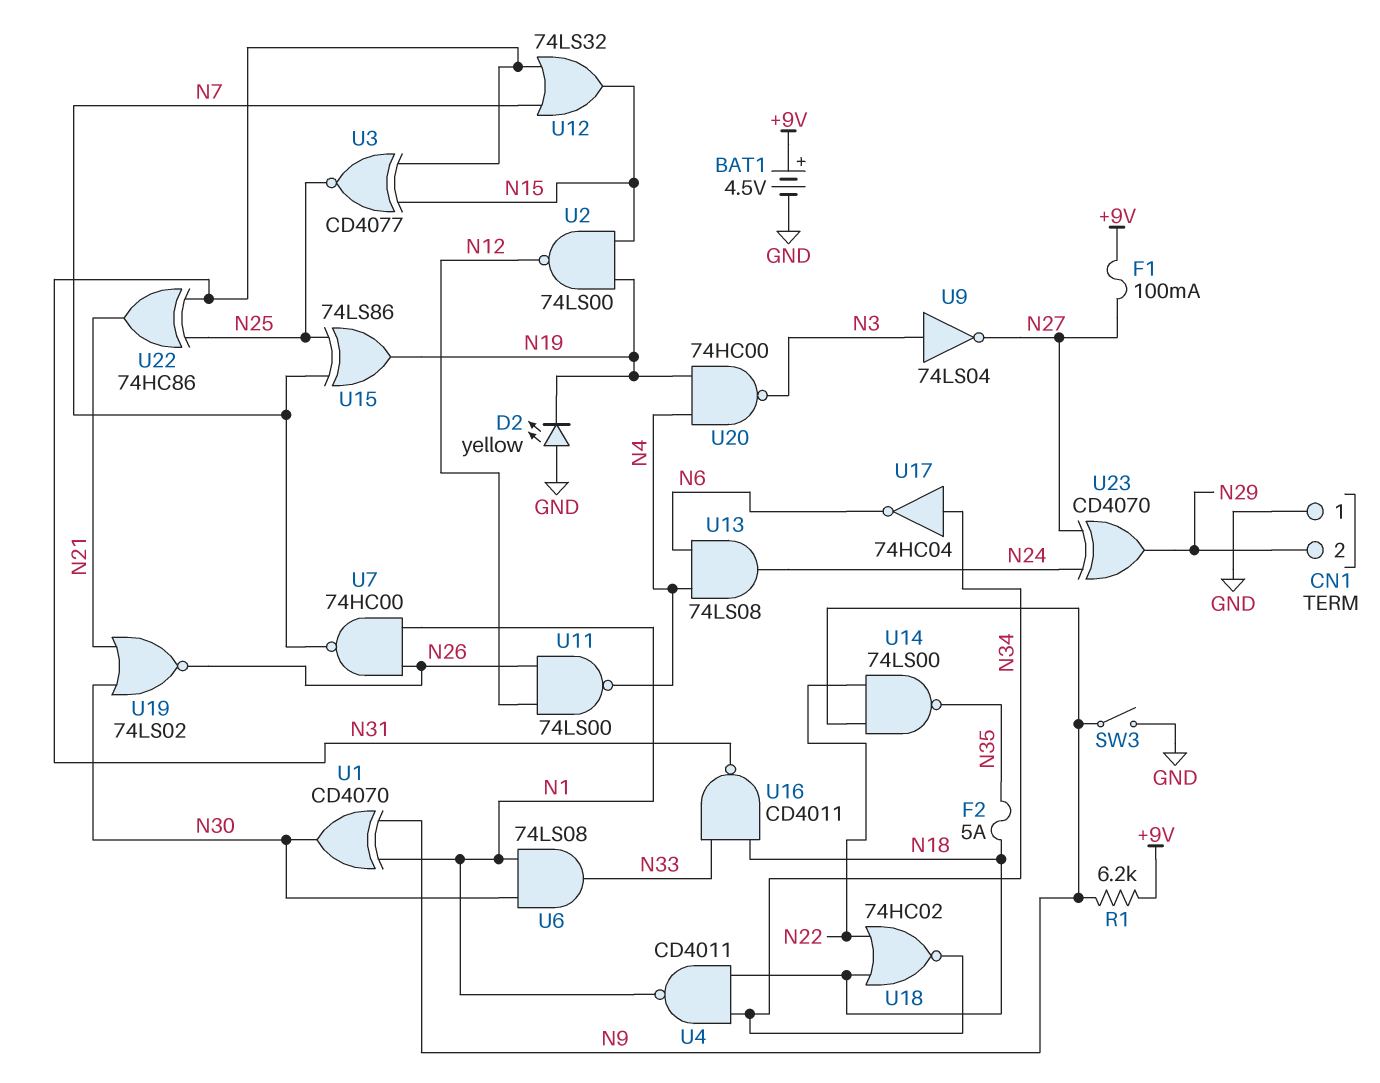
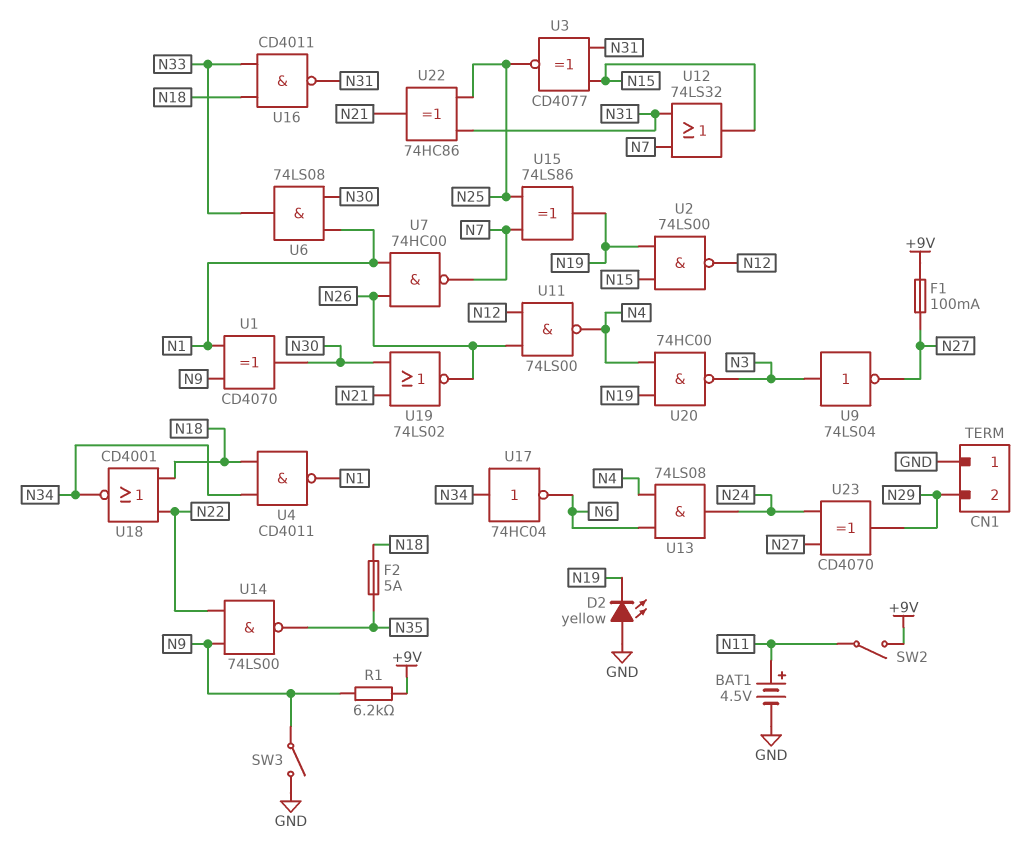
BAT1: 4.5V (plus +9V, minus GND) -> 4.5V (plus N11, minus GND)
SW2: none -> switch (+9V, N11)
U18: NOR 74HC02 (in N18, in N22, out N34) -> NOR CD4001 (in N18, in N22, out N34)

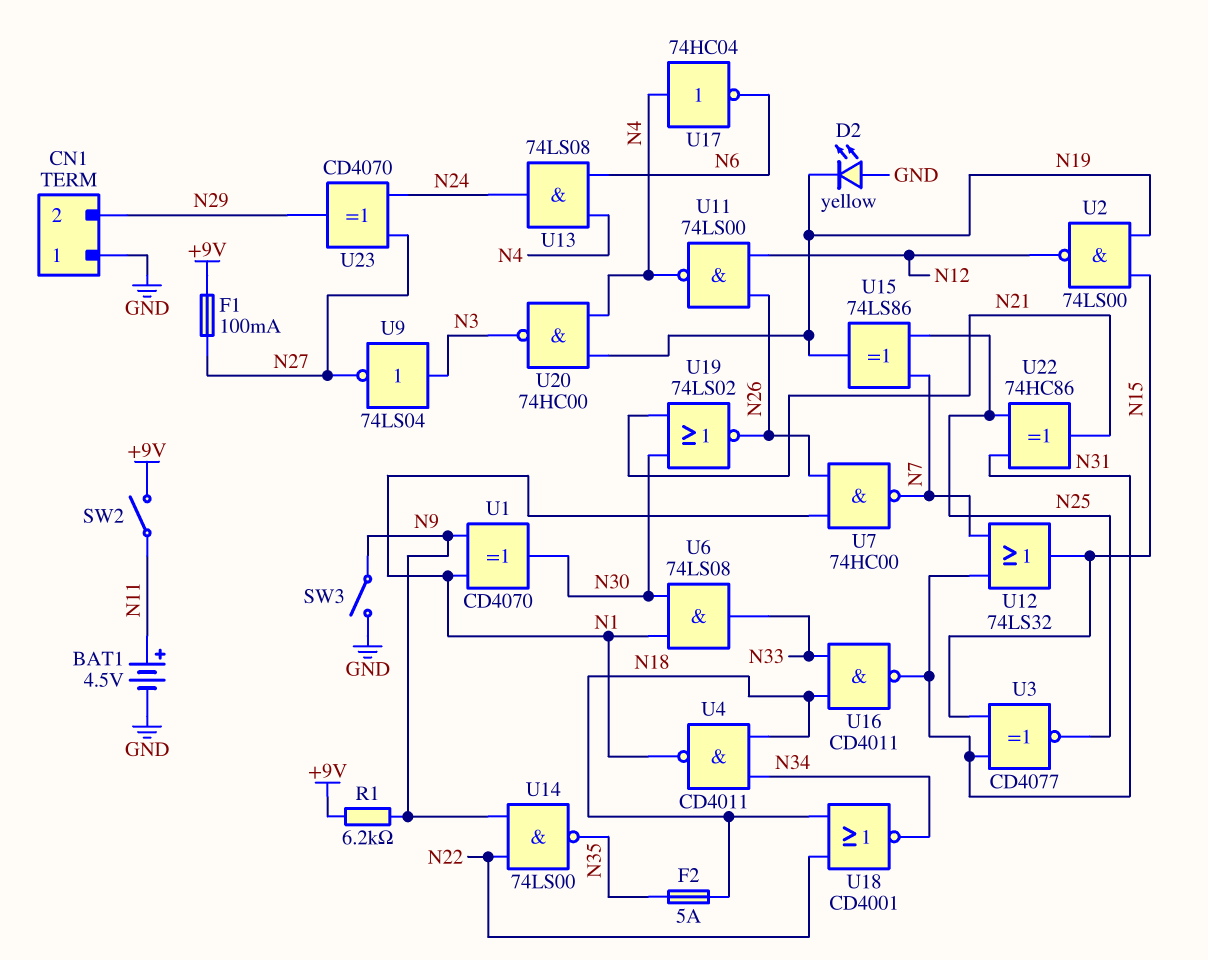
U17: NOT 74HC04 (in N34, out N6) -> NOT 74HC04 (in N4, out N6)

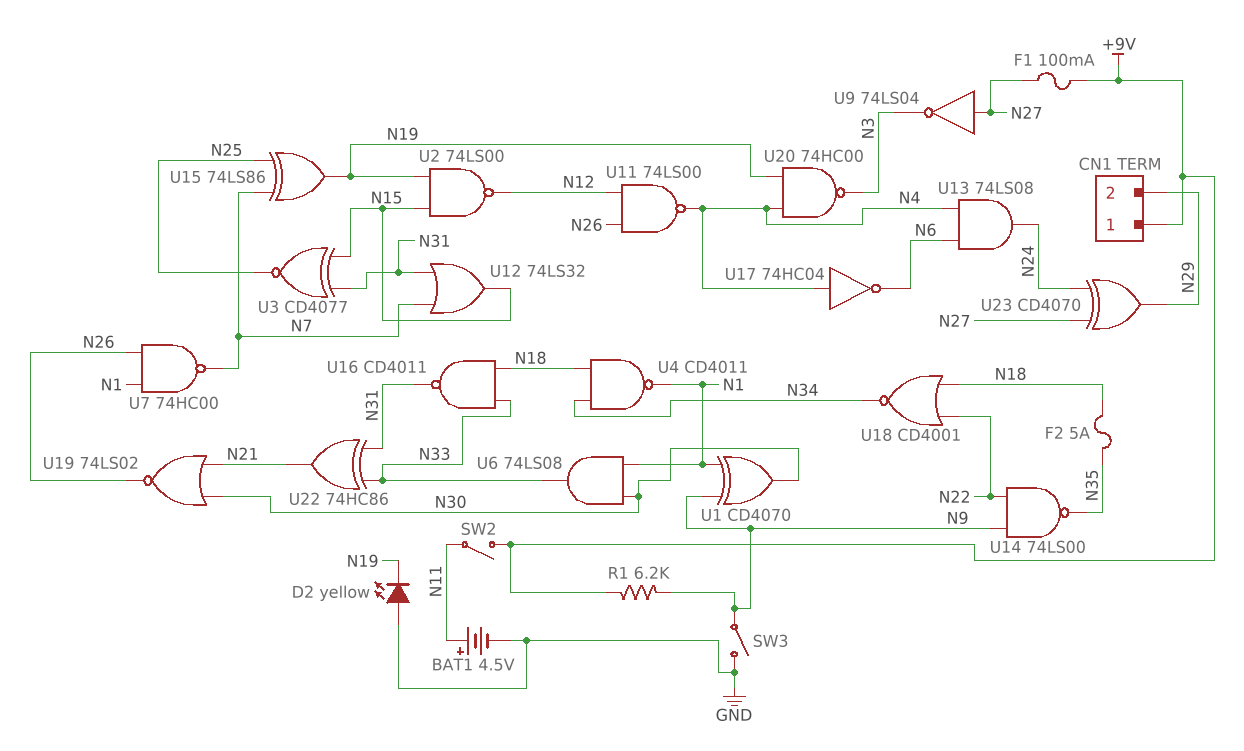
CN1 pin 1: GND -> +9V
U9: NOT 74LS04 (in N3, out N27) -> NOT 74LS04 (in N27, out N3)
U22: XOR 74HC86 (in N25, in N31, out N21) -> XOR 74HC86 (in N31, in N33, out N21)

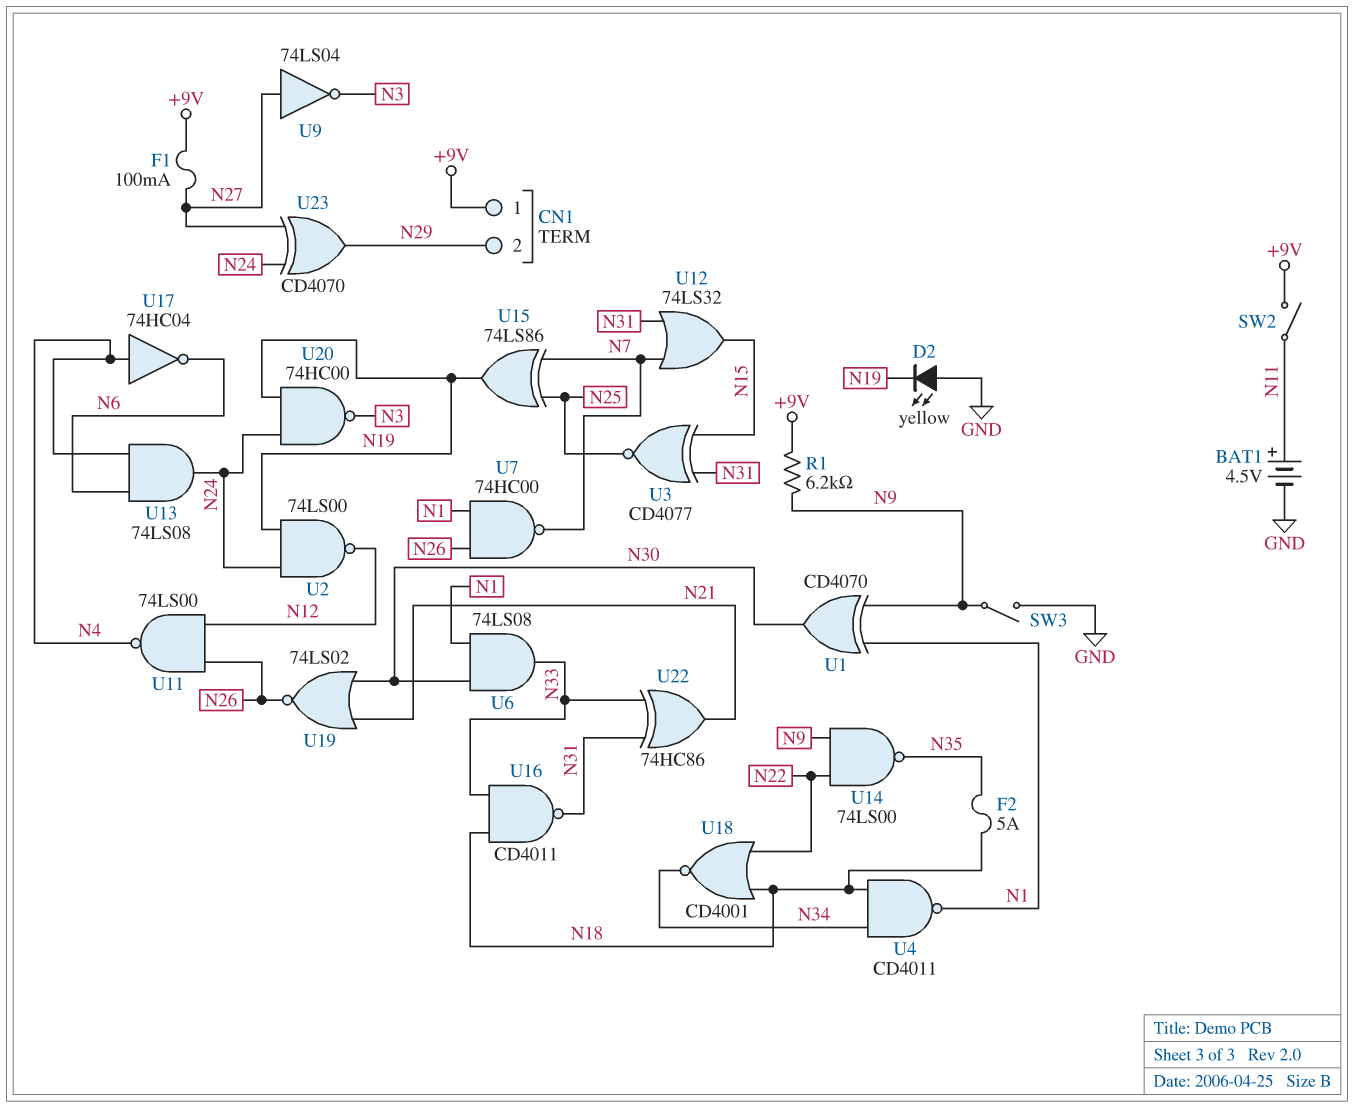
U2: NAND 74LS00 (in N15, in N19, out N12) -> NAND 74LS00 (in N19, in N24, out N12)
U20: NAND 74HC00 (in N4, in N19, out N3) -> NAND 74HC00 (in N19, in N24, out N3)

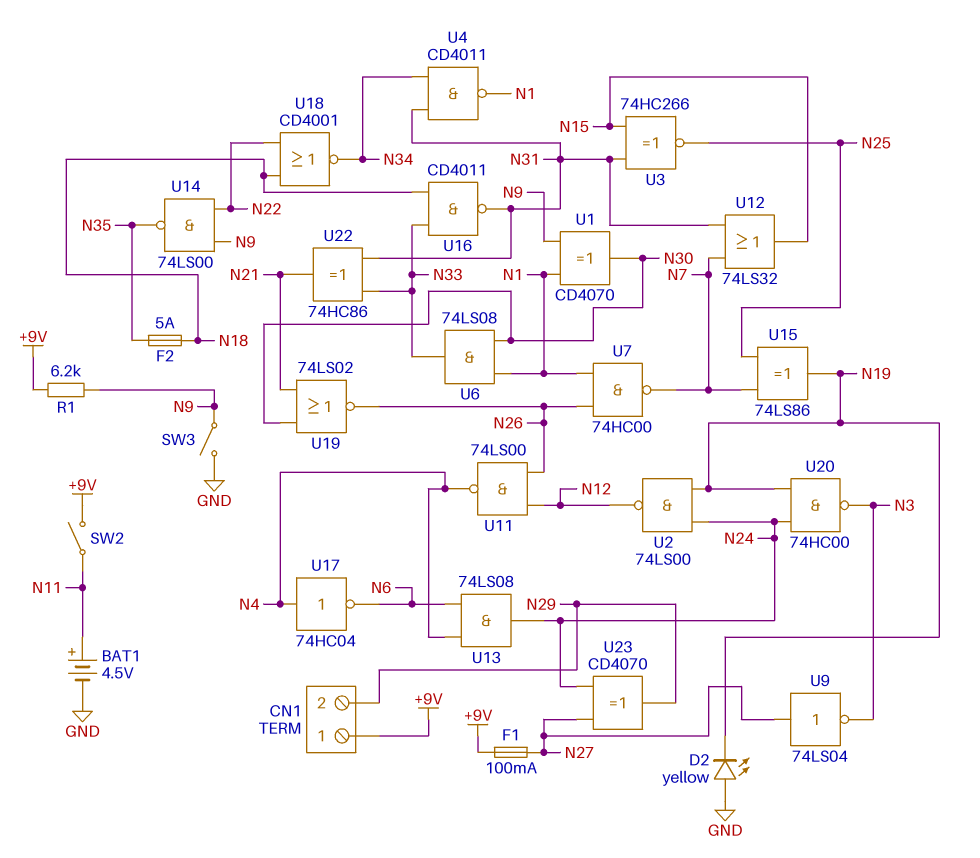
U3: XNOR CD4077 (in N15, in N31, out N25) -> XNOR 74HC266 (in N15, in N31, out N25)
U4: NAND CD4011 (in N18, in N34, out N1) -> NAND CD4011 (in N31, in N34, out N1)

